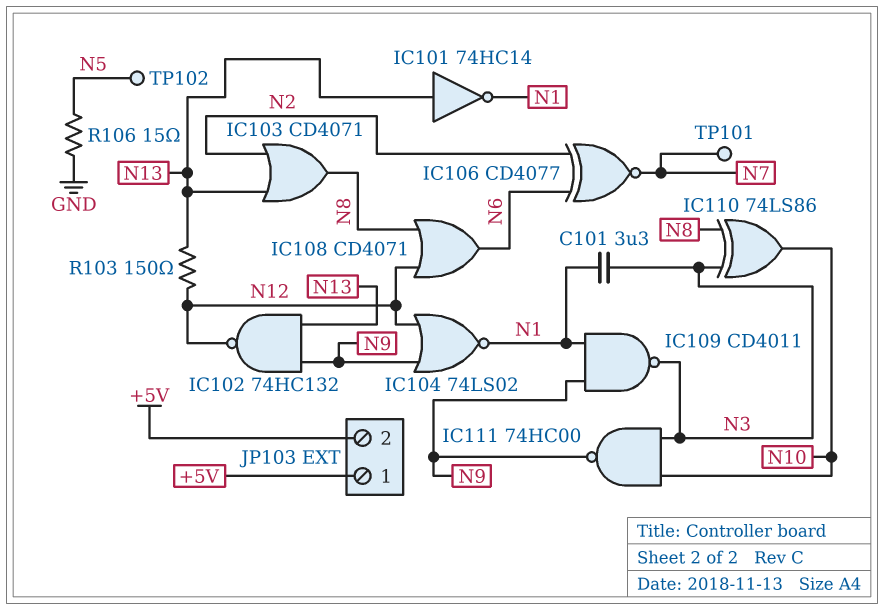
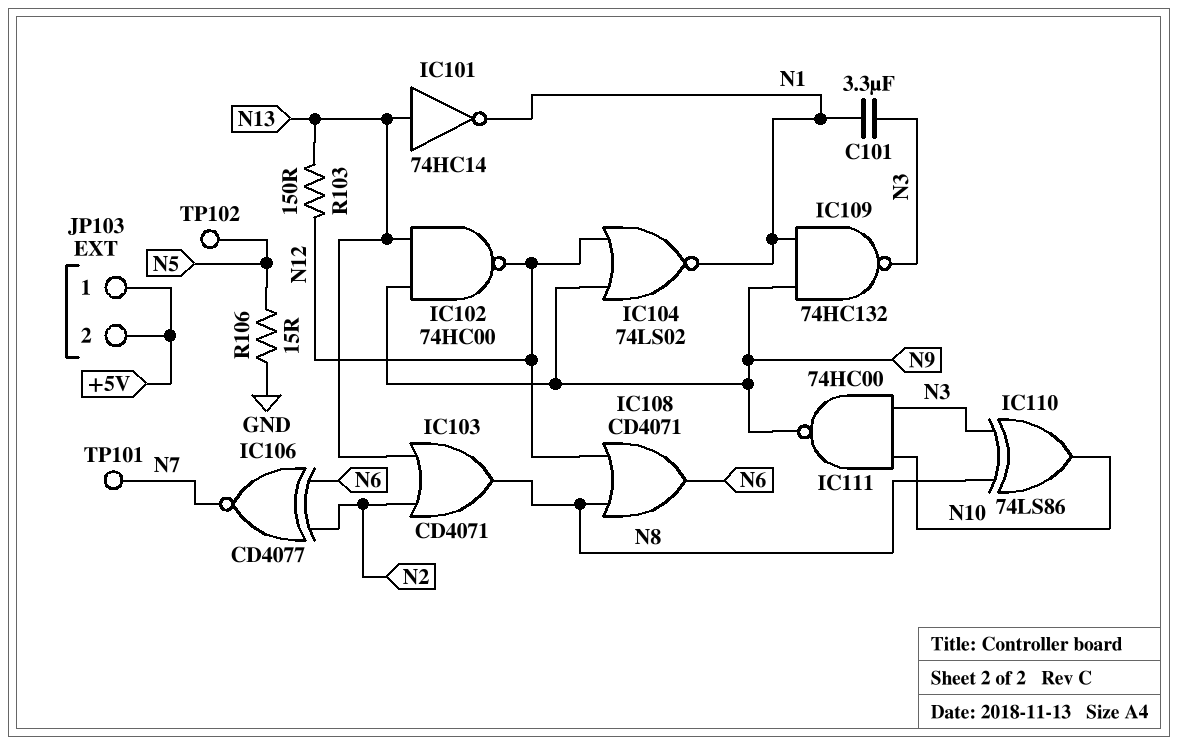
IC102: NAND 74HC132 (in N9, in N13, out N12) -> NAND 74HC00 (in N9, in N13, out N12)
IC109: NAND CD4011 (in N1, in N9, out N3) -> NAND 74HC132 (in N1, in N9, out N3)

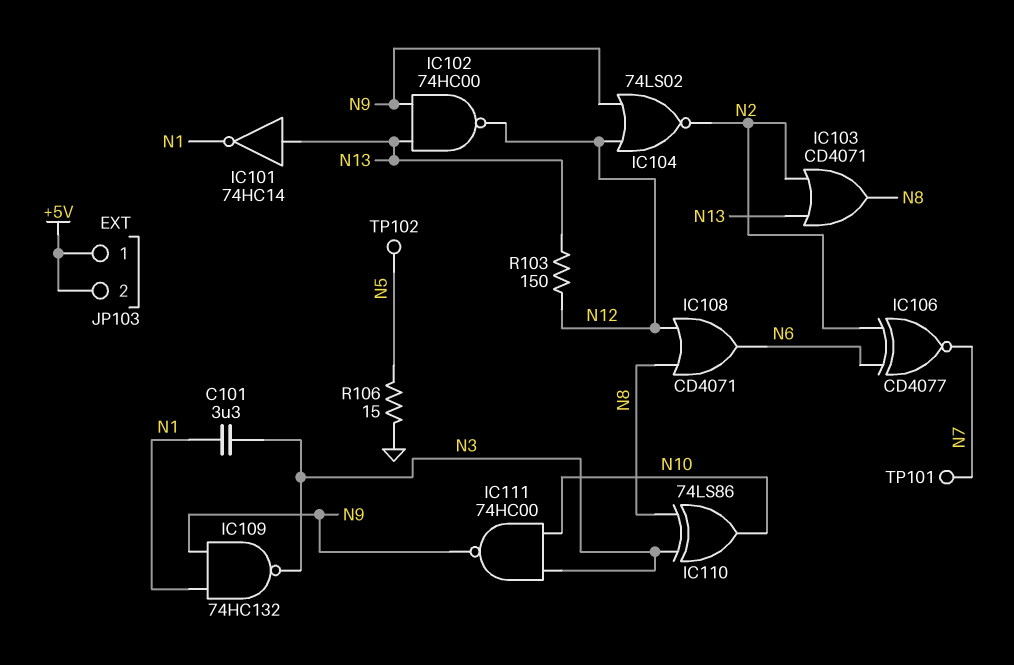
IC104: NOR 74LS02 (in N9, in N12, out N1) -> NOR 74LS02 (in N9, in N12, out N2)

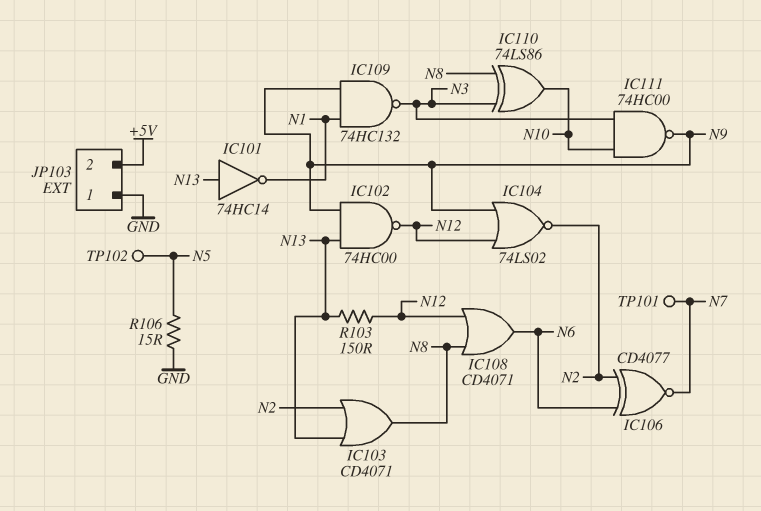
C101: 3.3uF (N1, N3) -> none
JP103 pin 1: +5V -> GND

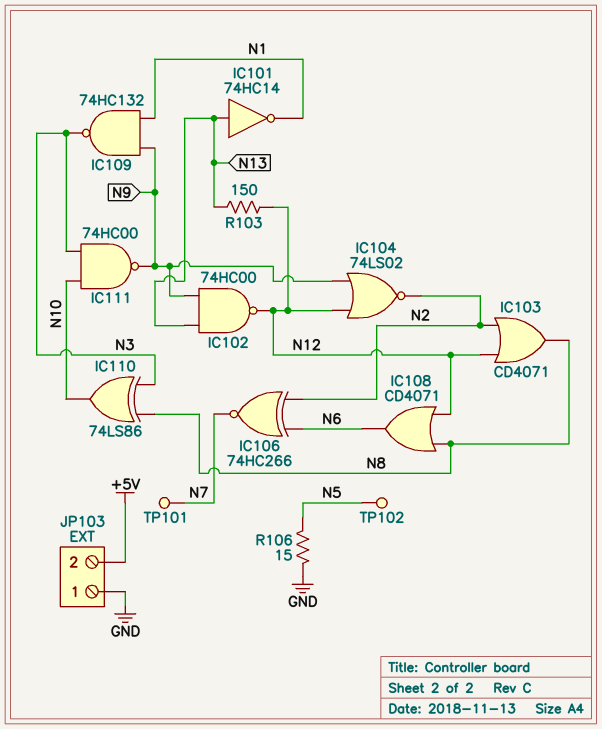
IC103: OR CD4071 (in N2, in N13, out N8) -> OR CD4071 (in N2, in N12, out N8)
IC106: XNOR CD4077 (in N2, in N6, out N7) -> XNOR 74HC266 (in N2, in N6, out N7)

